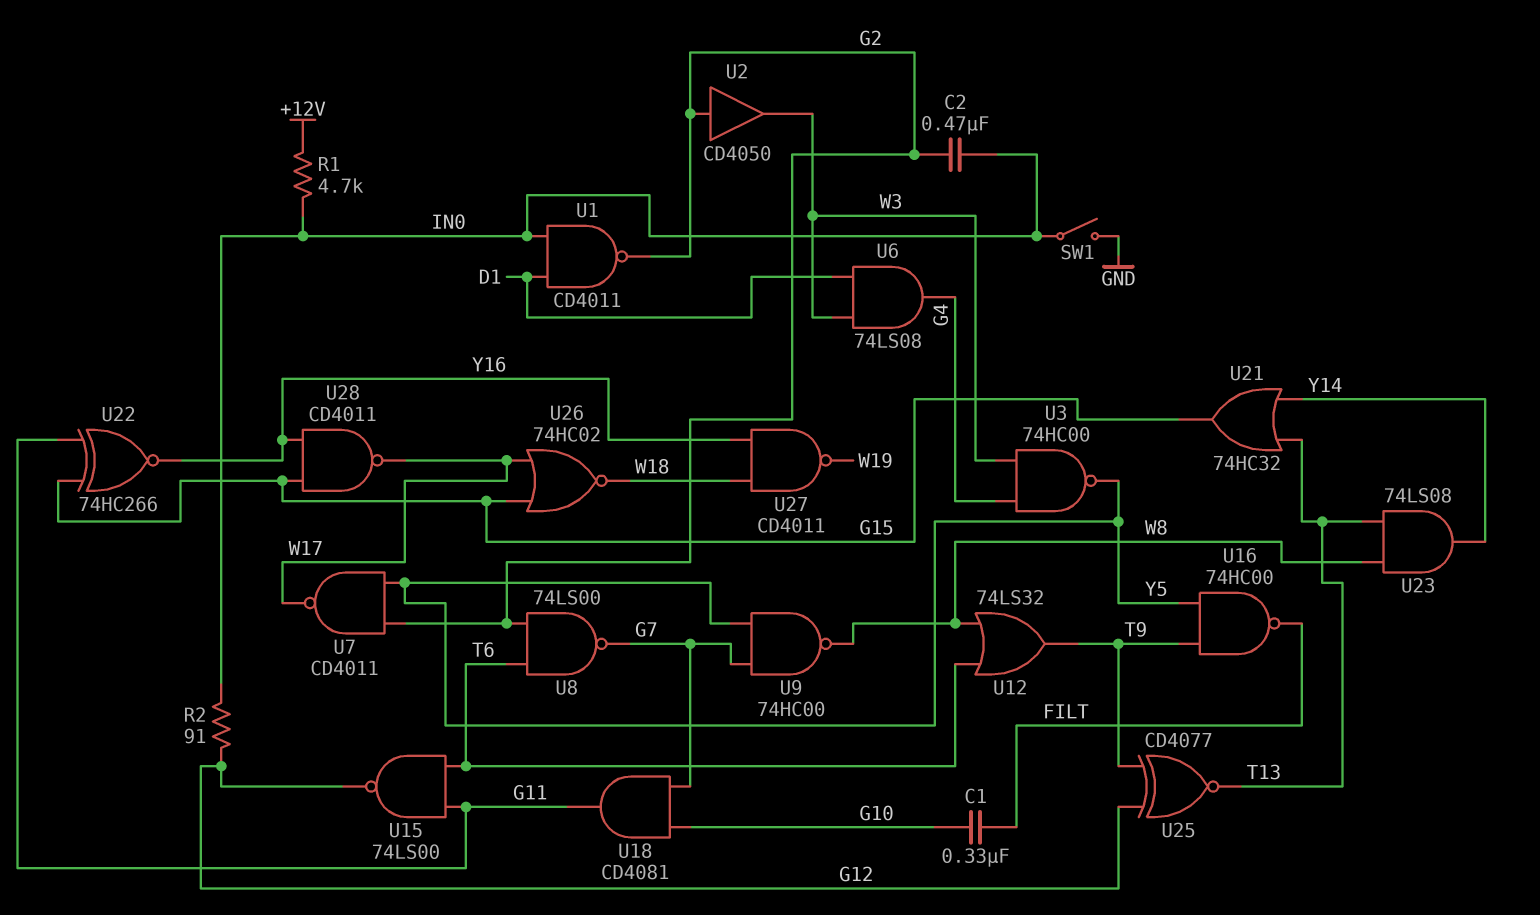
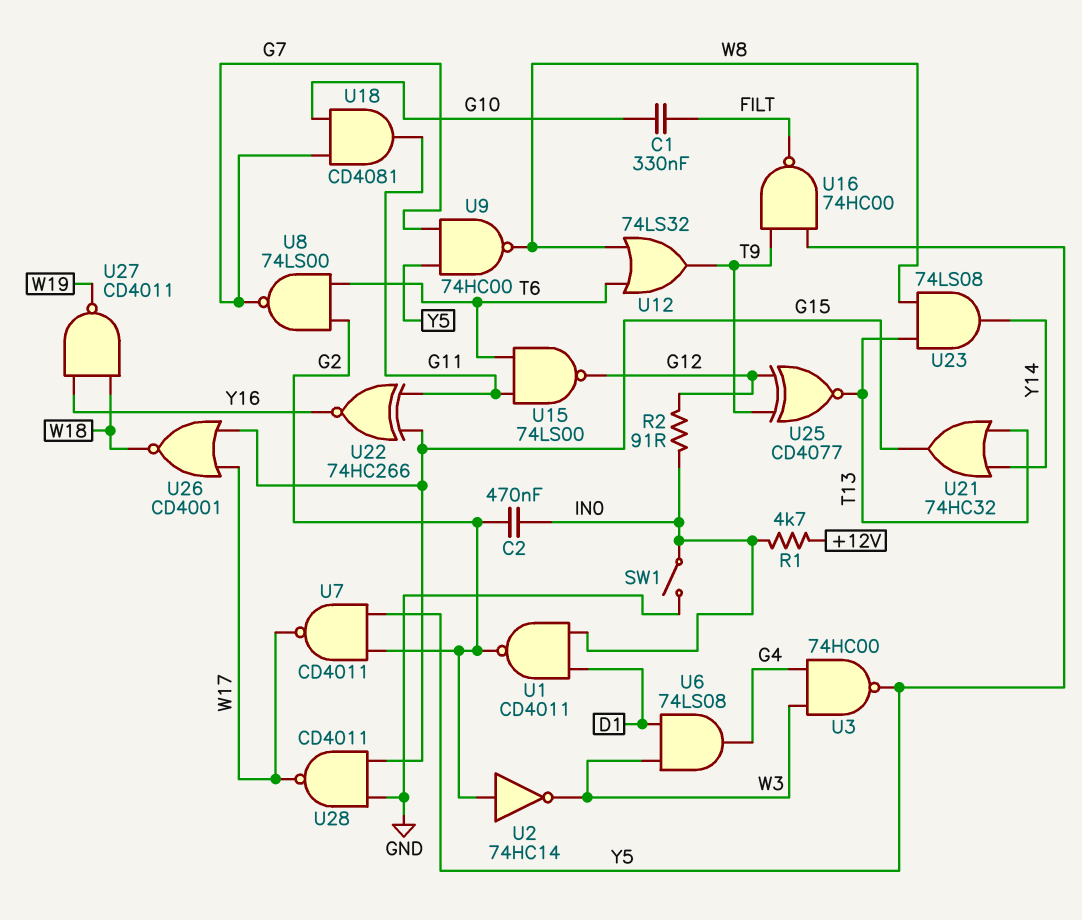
U2: buffer CD4050 (in G2, out W3) -> NOT 74HC14 (in G2, out W3)
U26: NOR 74HC02 (in G15, in W17, out W18) -> NOR CD4001 (in G15, in W17, out W18)
U28: NAND CD4011 (in G15, in Y16, out W17) -> NAND CD4011 (in G15, in GND, out W17)

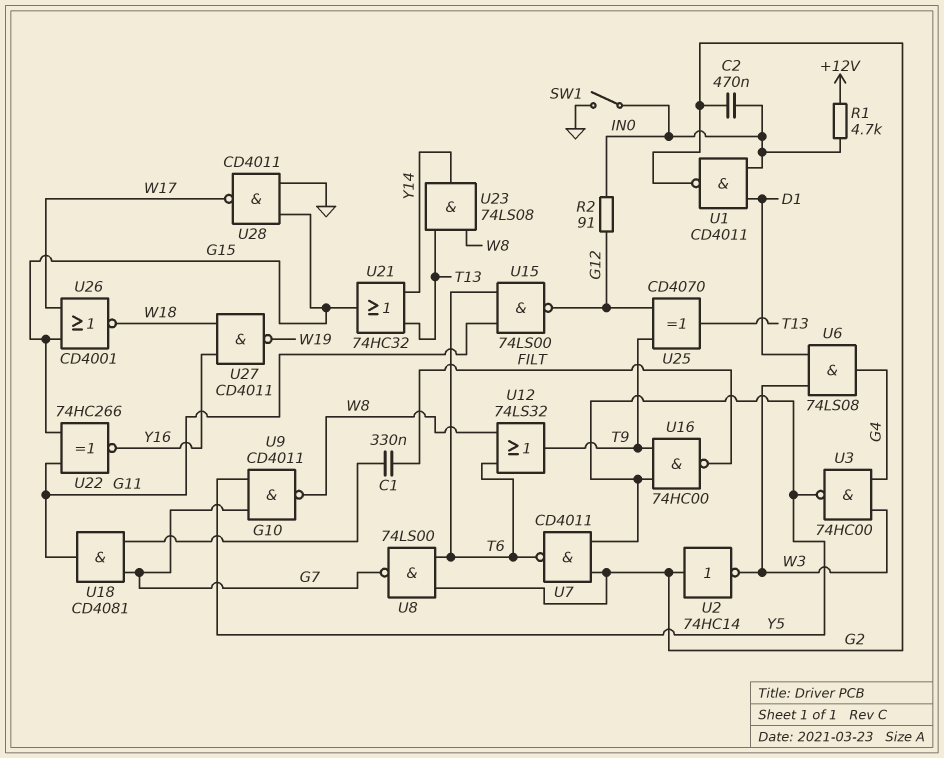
U7: NAND CD4011 (in G2, in Y5, out W17) -> NAND CD4011 (in G2, in Y5, out T6)
U9: NAND 74HC00 (in G7, in Y5, out W8) -> NAND CD4011 (in G7, in Y5, out W8)
U25: XNOR CD4077 (in G12, in T9, out T13) -> XOR CD4070 (in G12, in T9, out T13)

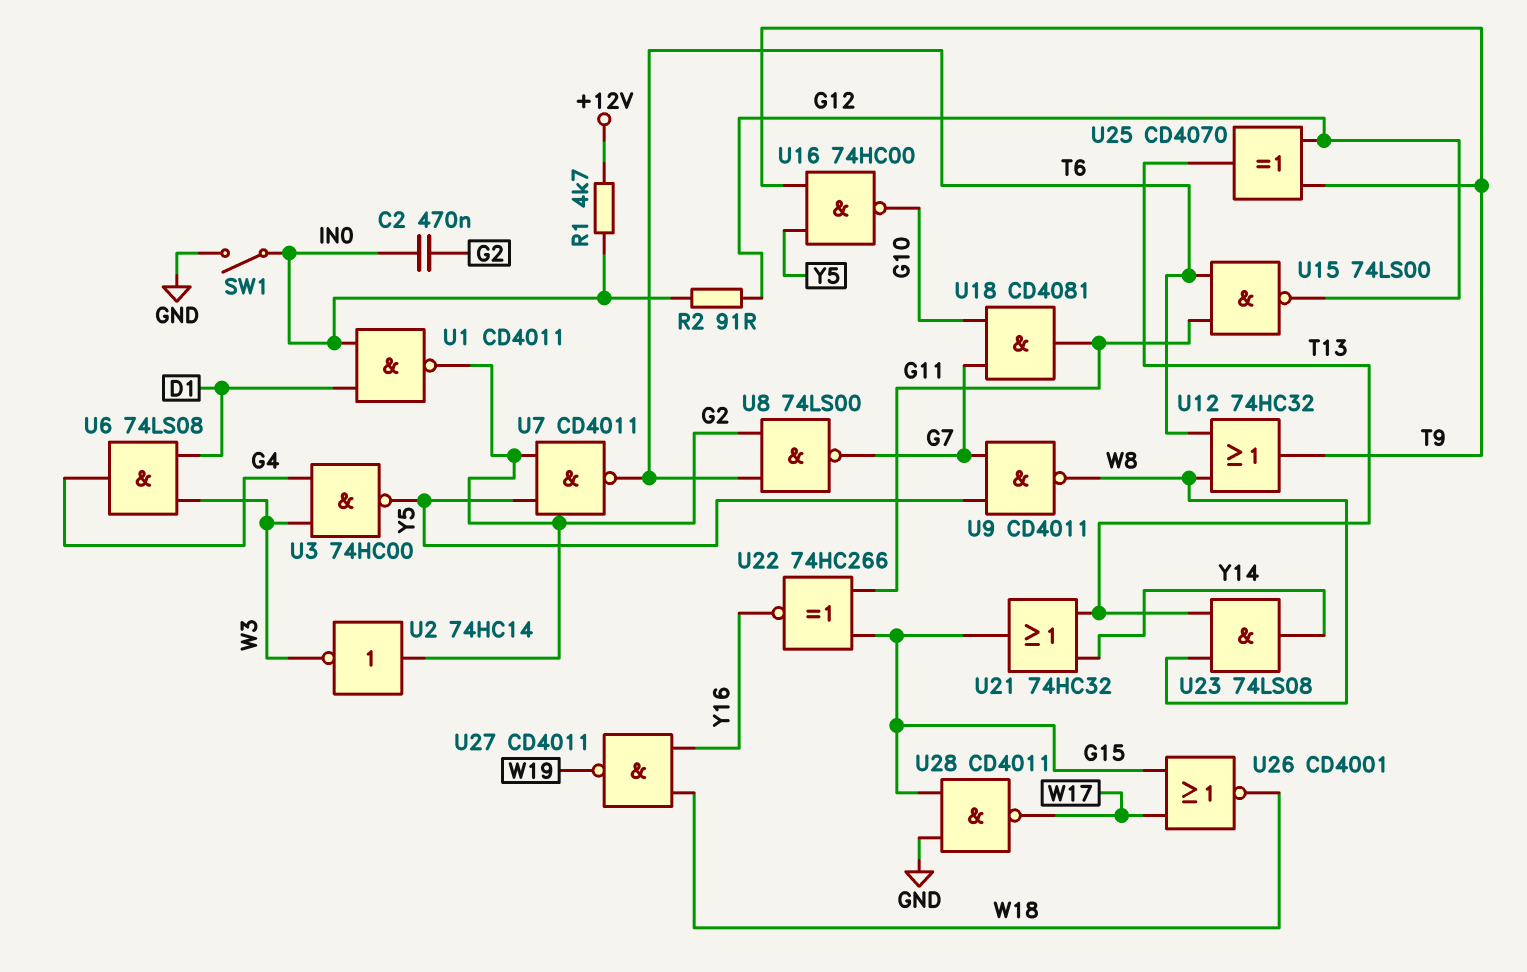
C1: 330nF (FILT, G10) -> none
U12: OR 74LS32 (in T6, in W8, out T9) -> OR 74HC32 (in T6, in W8, out T9)
U16: NAND 74HC00 (in T9, in Y5, out FILT) -> NAND 74HC00 (in T9, in Y5, out G10)

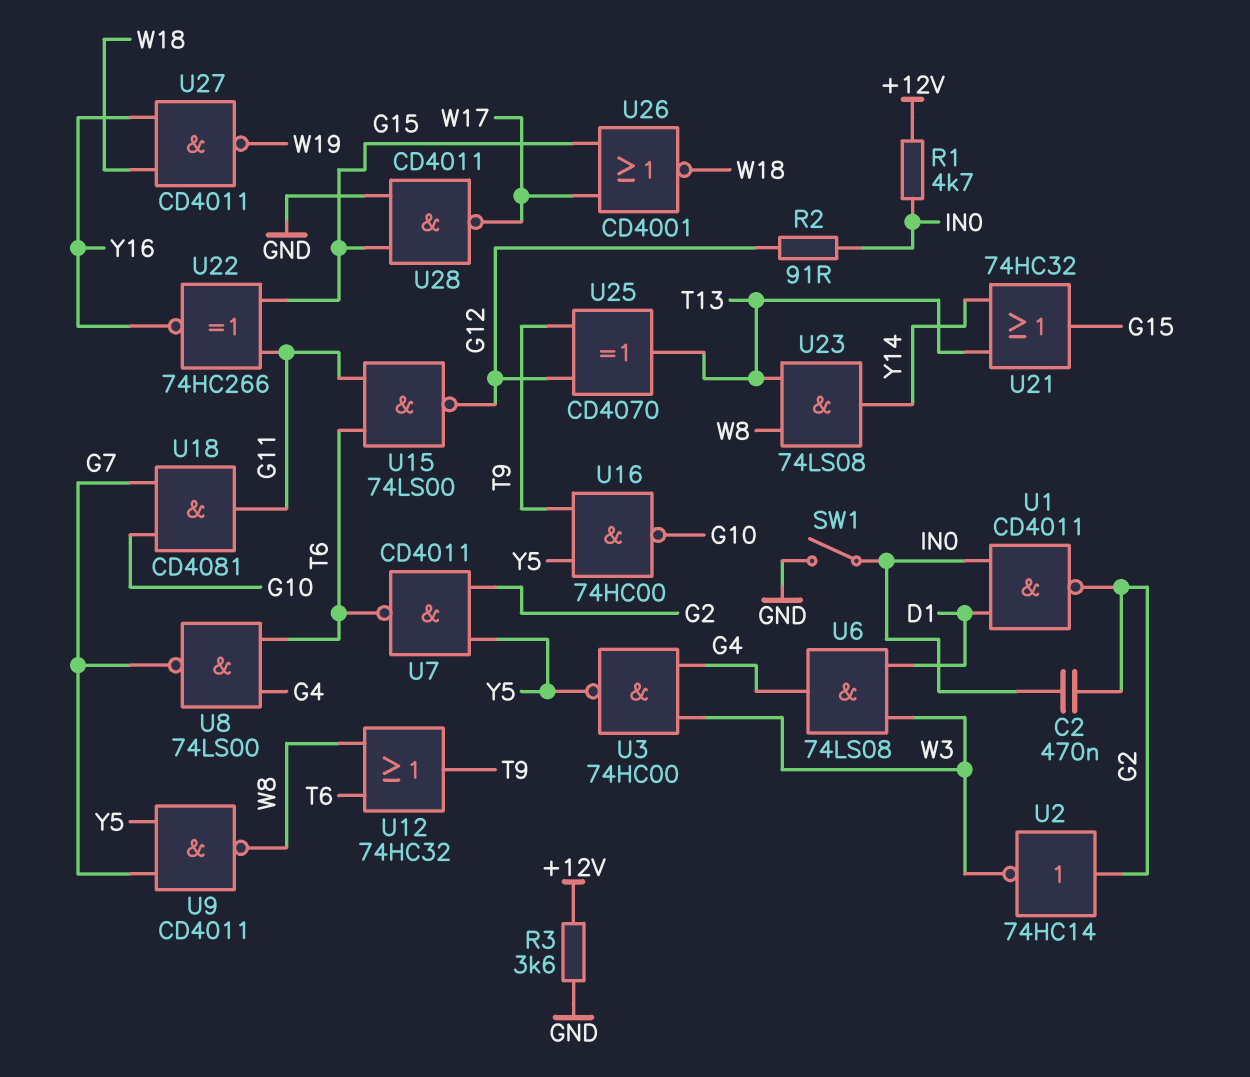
R3: none -> 3.6k (+12V, GND)
U8: NAND 74LS00 (in G2, in T6, out G7) -> NAND 74LS00 (in G4, in T6, out G7)

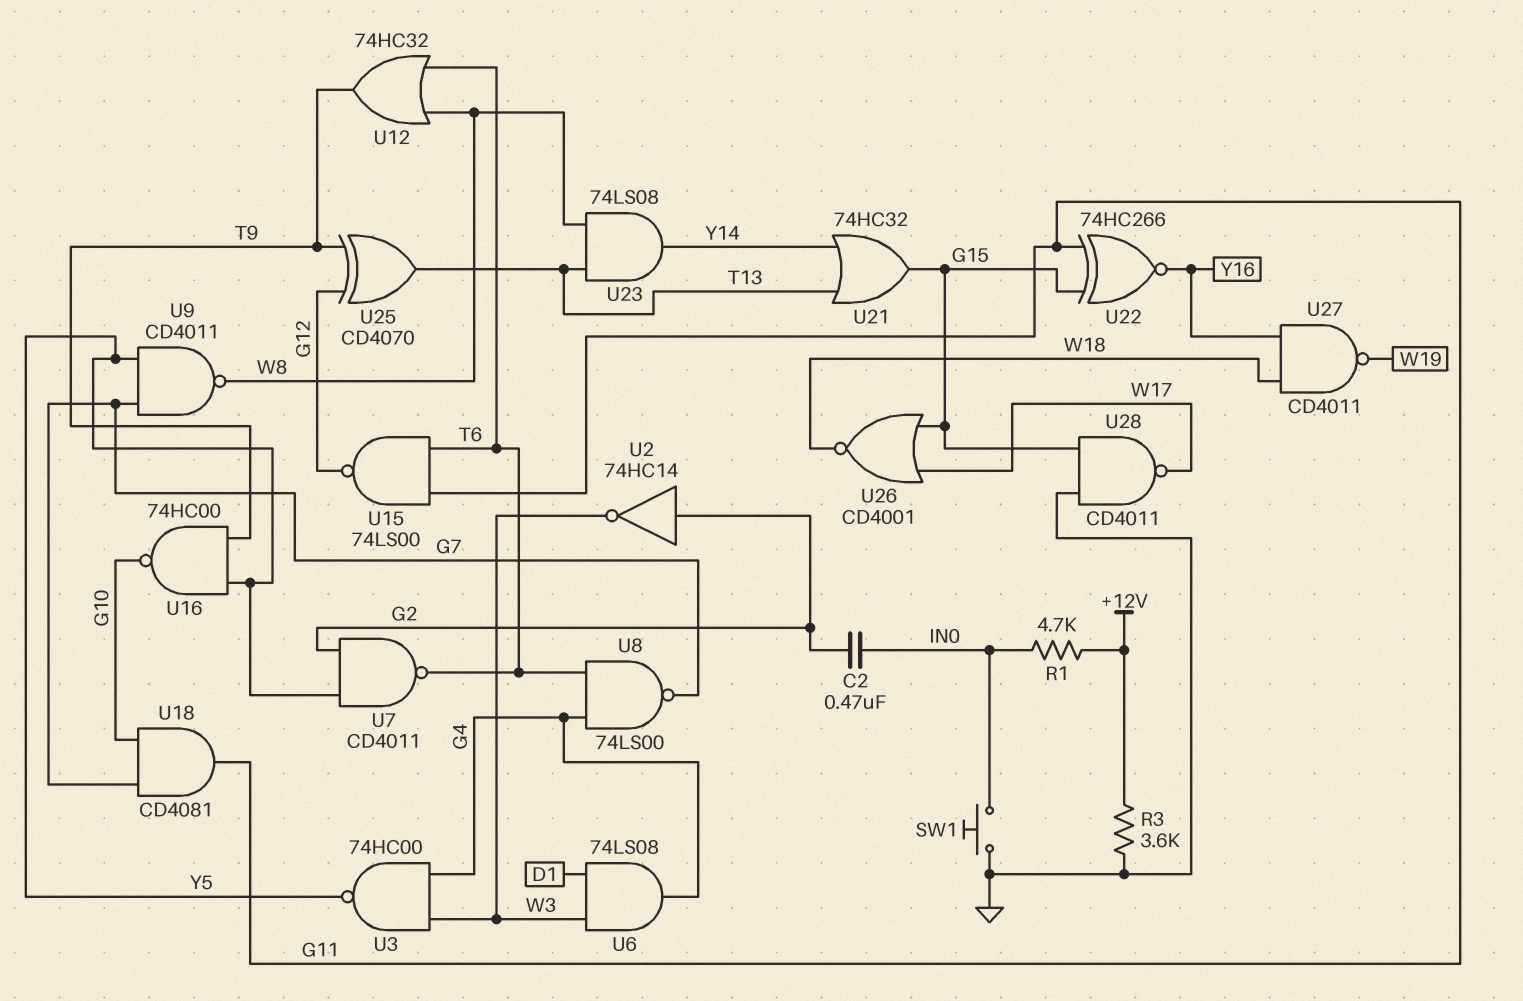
R2: 91 (G12, IN0) -> none
SW1: switch (GND, IN0) -> button (GND, IN0)
U1: NAND CD4011 (in D1, in IN0, out G2) -> none

